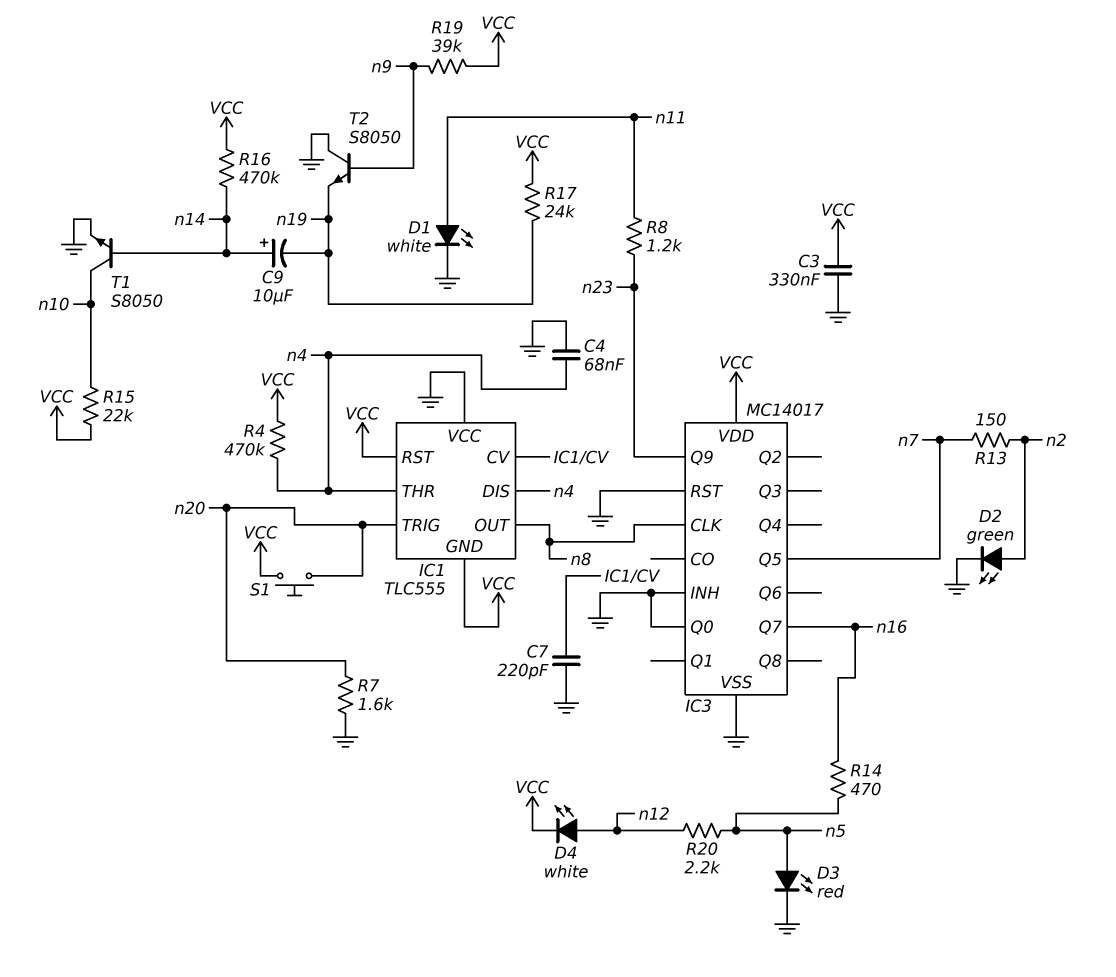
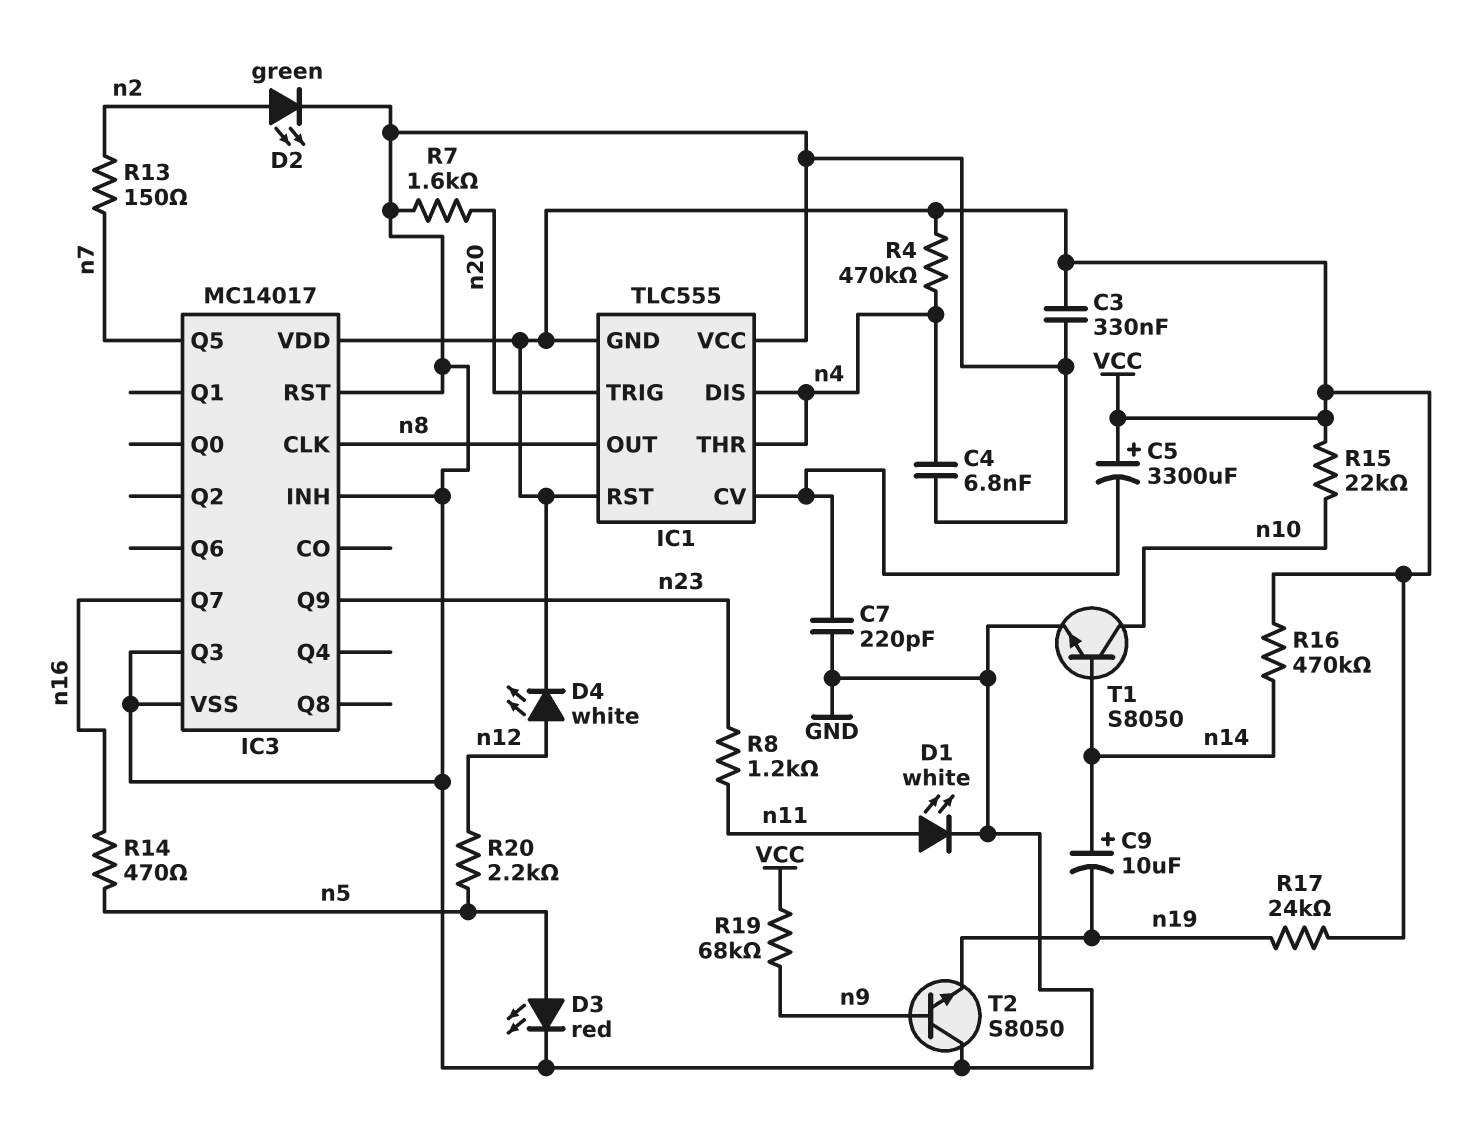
C4: 68nF (GND, n4) -> 6.8nF (GND, n4)
C5: none -> 3300uF (plus VCC, minus IC1/CV)
IC3 pin Q0: GND -> none
IC3 pin Q3: none -> GND
R19: 39k (VCC, n9) -> 68k (VCC, n9)
S1: button (VCC, n20) -> none

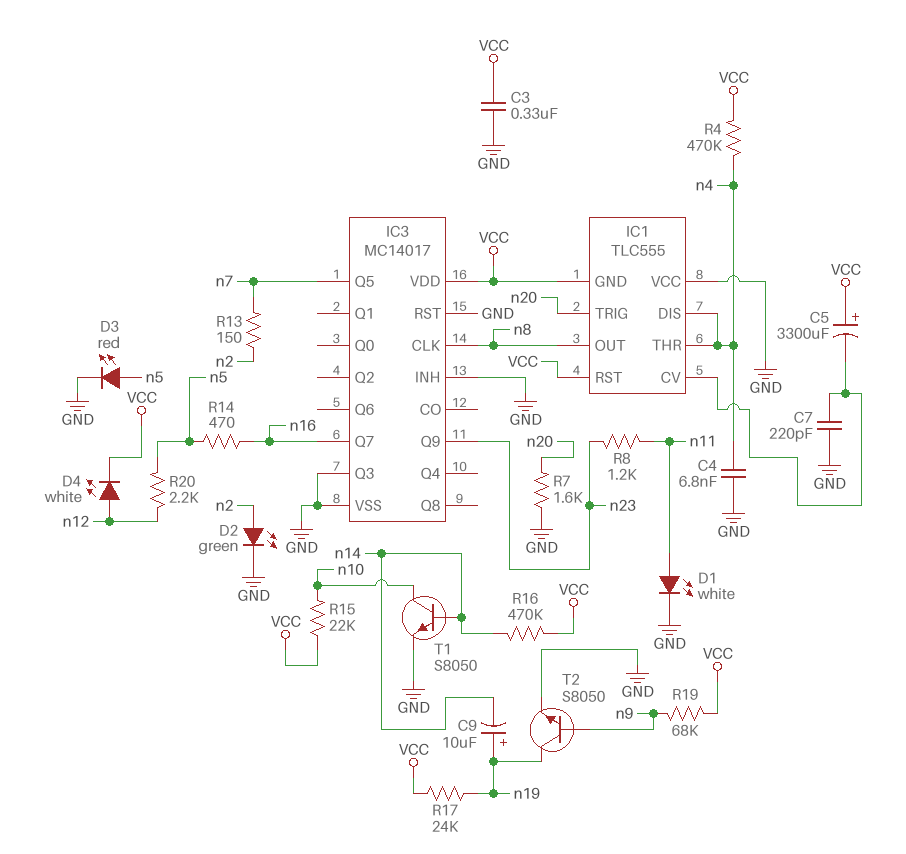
C9: 10uF (plus n14, minus n19) -> 10uF (plus n19, minus n14)
T2: NPN S8050 (B n9, C GND, E n19) -> NPN S8050 (B n9, C n19, E GND)

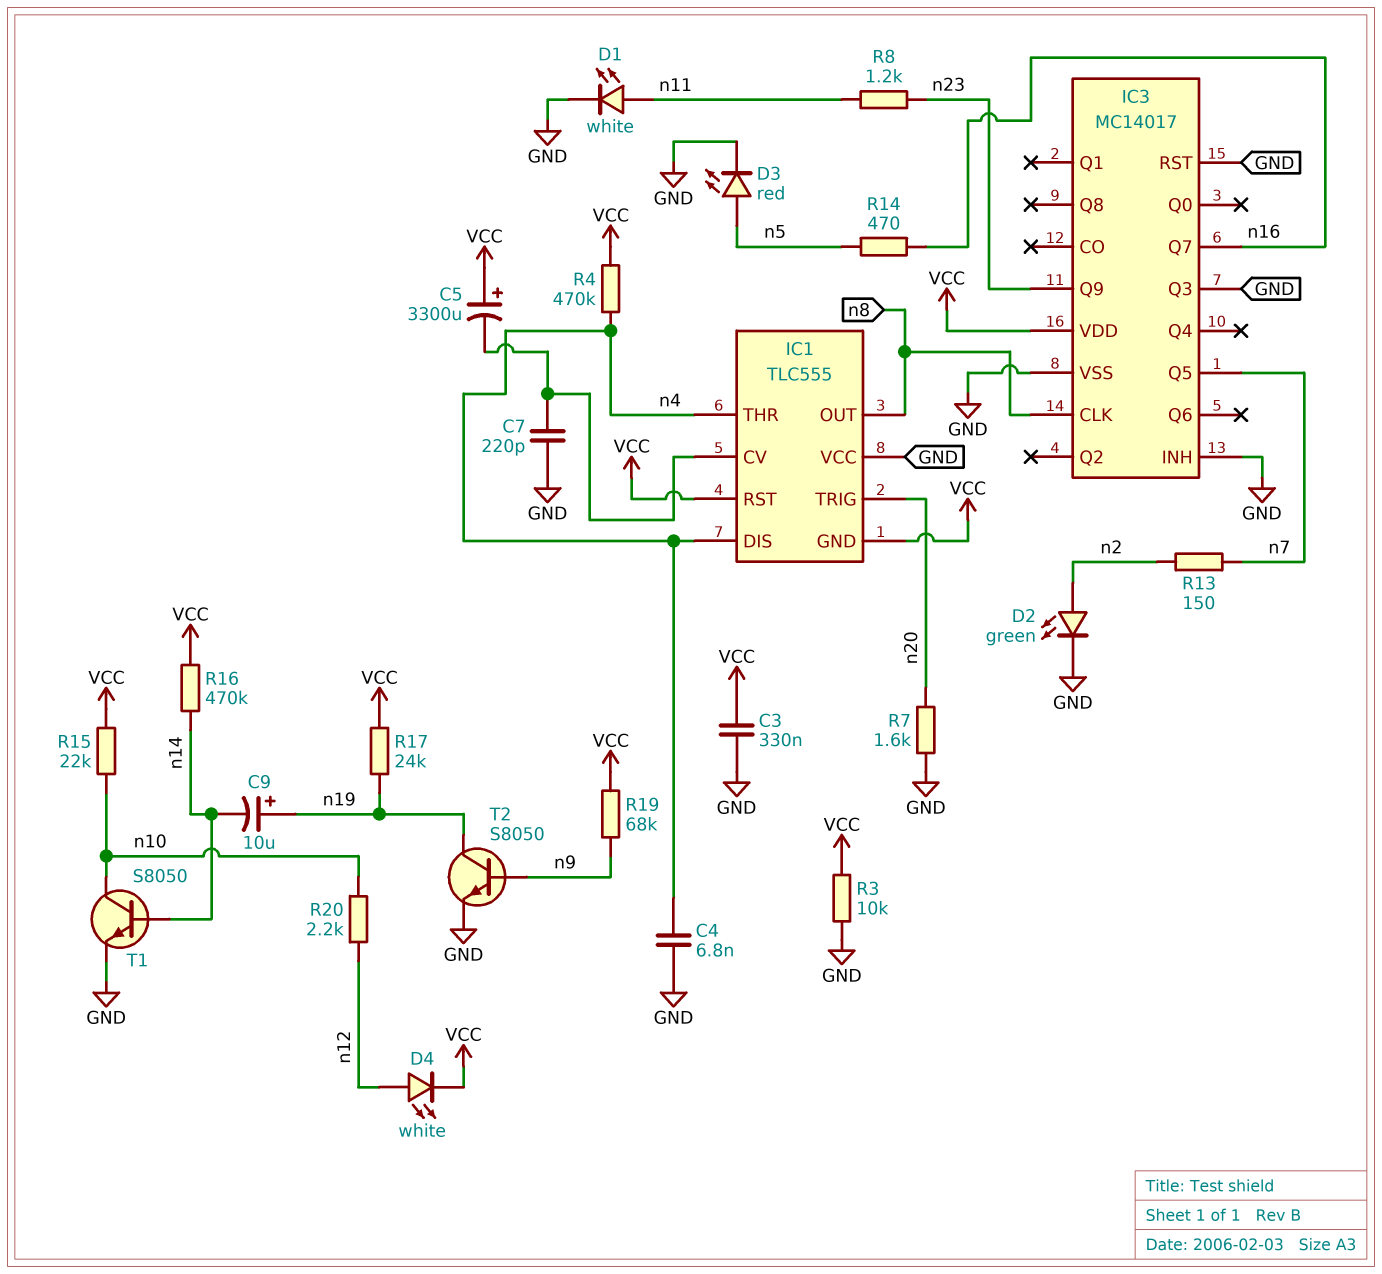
R3: none -> 10k (GND, VCC)
R20: 2.2k (n5, n12) -> 2.2k (n10, n12)

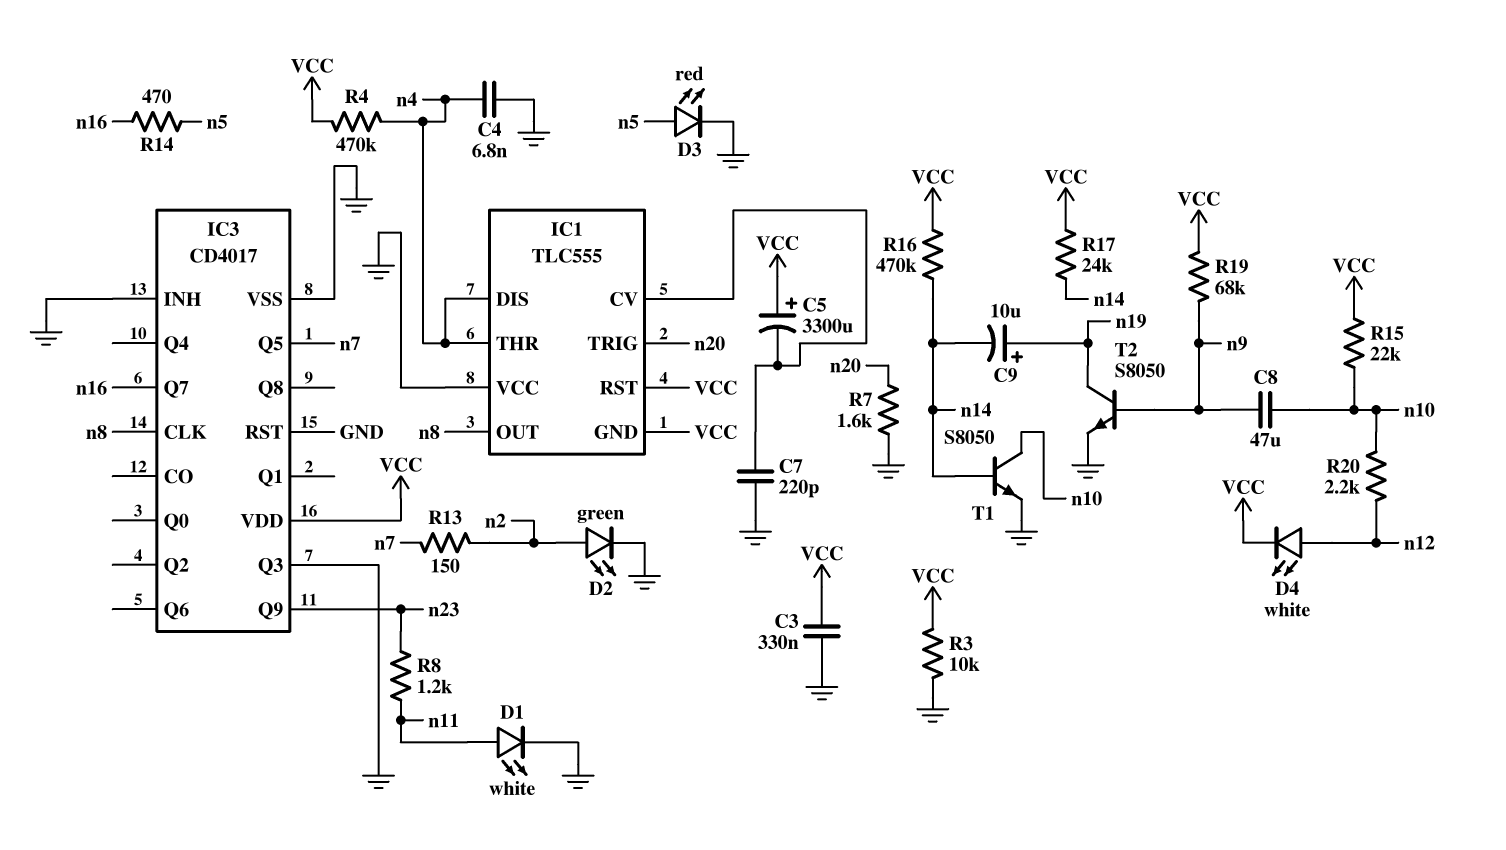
C8: none -> 47uF (n9, n10)
IC3: MC14017 -> CD4017
R17: 24k (VCC, n19) -> 24k (VCC, n14)

